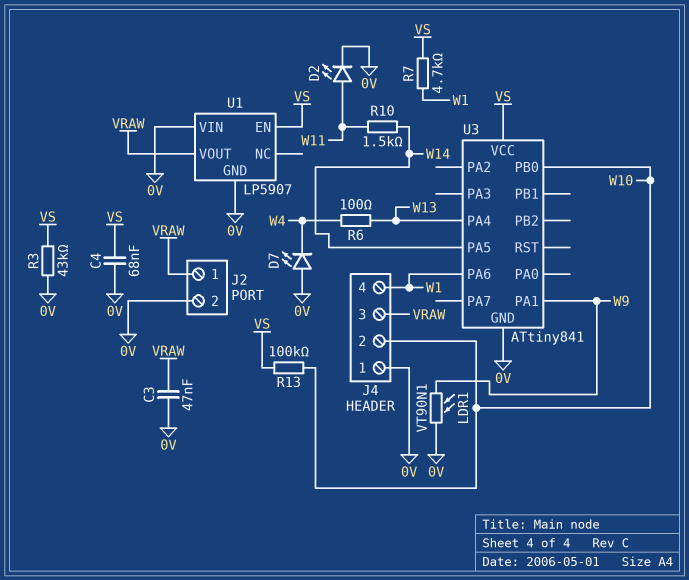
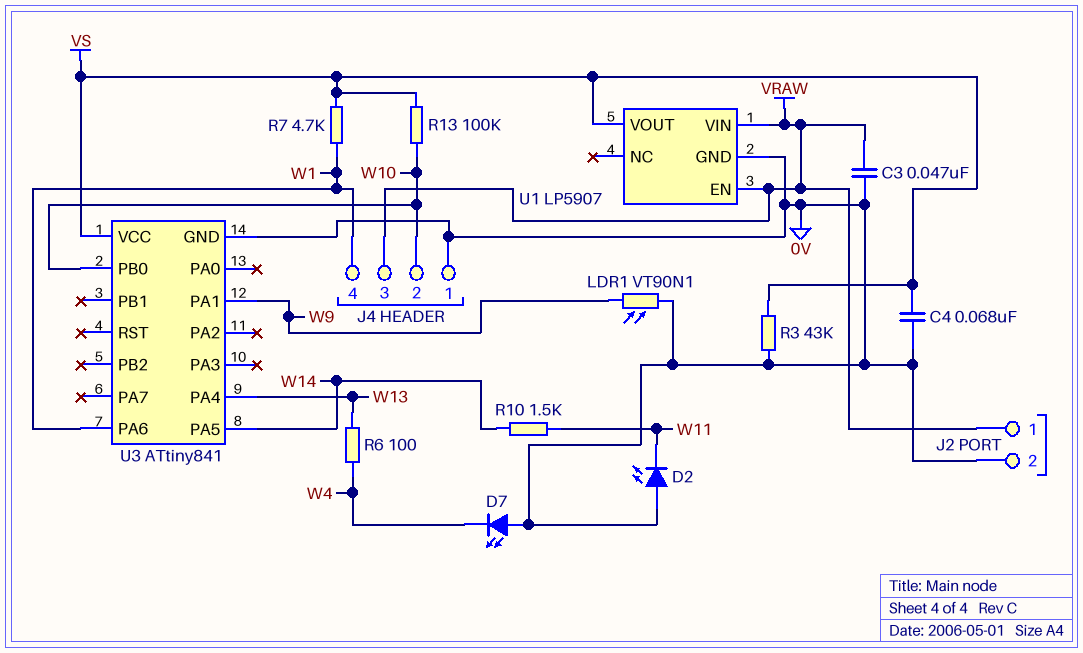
D2: LED (A W11, K 0V) -> LED (A 0V, K W11)
U1 pin EN: VS -> VRAW
U1 pin VIN: 0V -> VRAW
U1 pin VOUT: VRAW -> VS

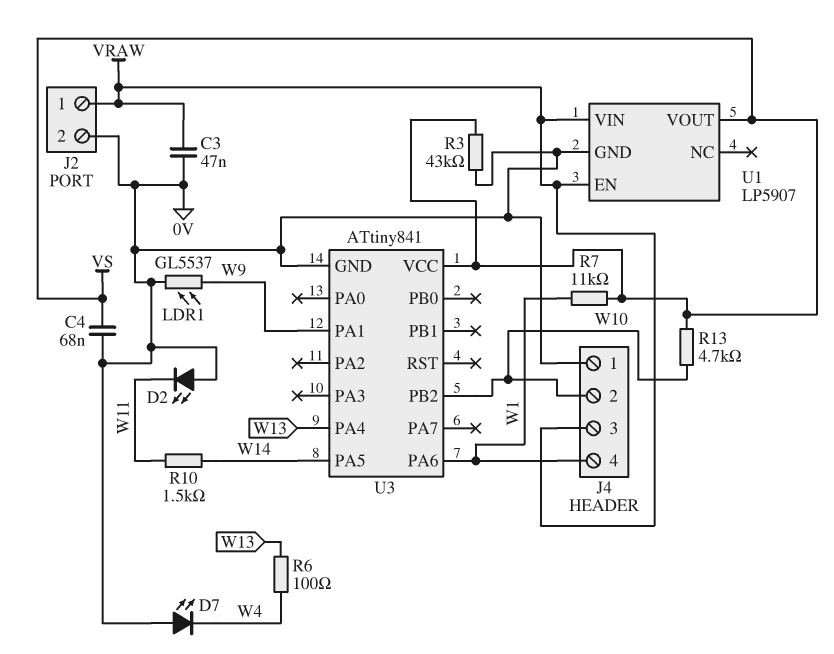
LDR1: VT90N1 (0V, W9) -> GL5537 (0V, W9)
R7: 4.7k (VS, W1) -> 11k (VS, W1)
R13: 100k (VS, W10) -> 4.7k (VS, W10)
U3 pin PB0: W10 -> none
U3 pin PB2: none -> W10

